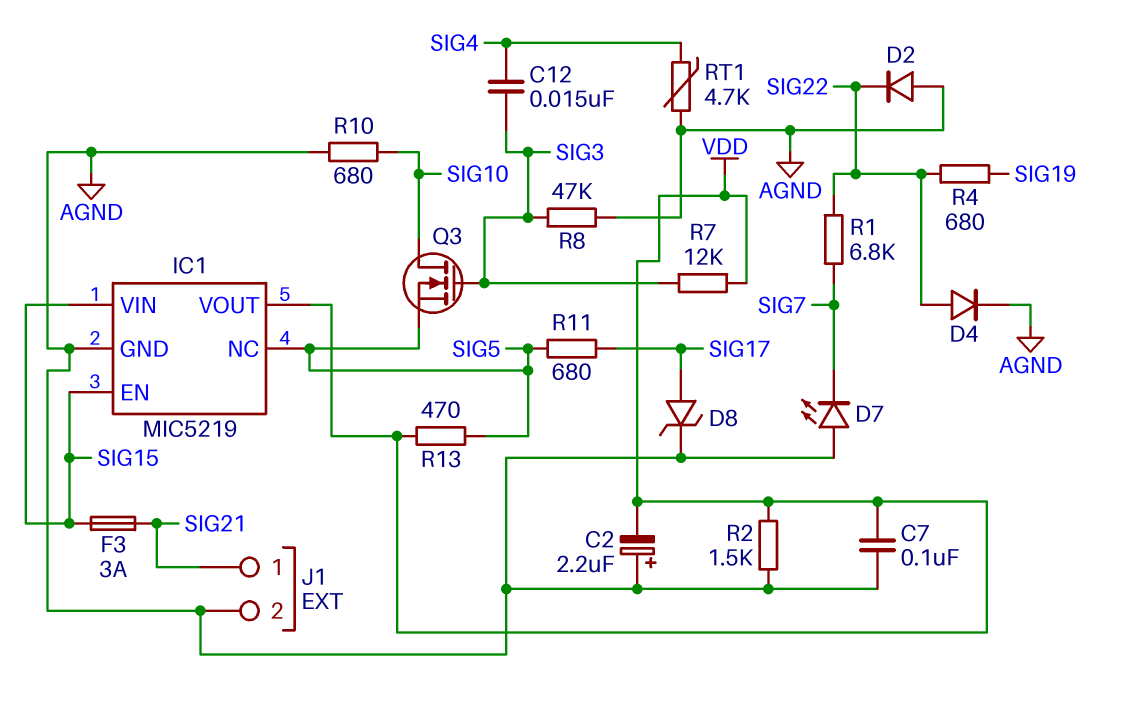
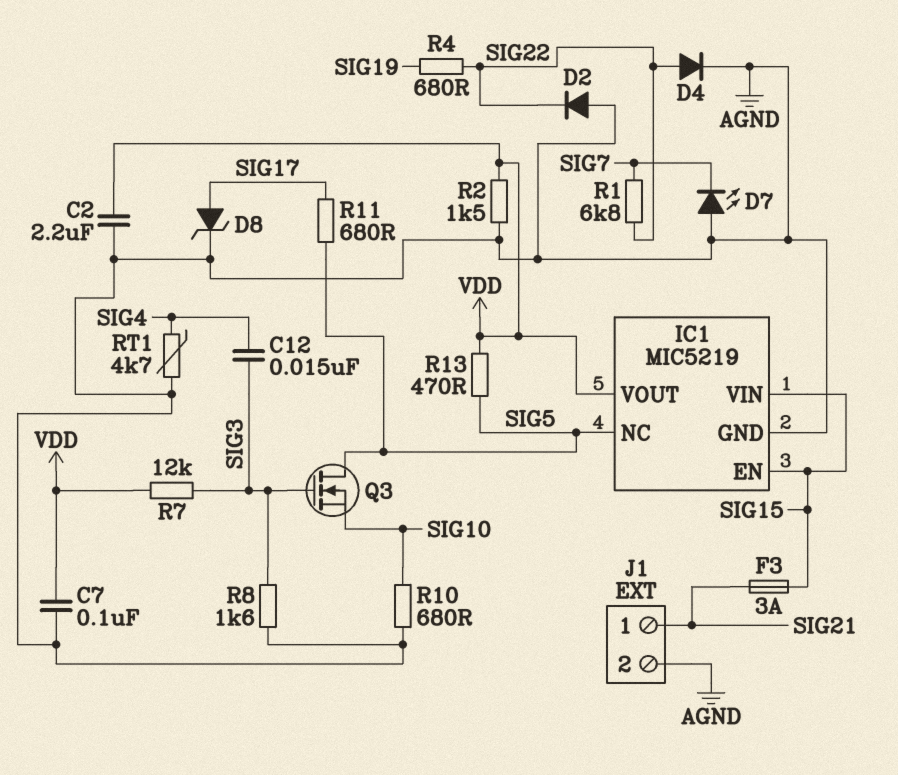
C2: 2.2uF (plus AGND, minus VDD) -> 2.2uF (AGND, VDD)
Q3: NMOS (G SIG3, D SIG10, S SIG5) -> NMOS (G SIG3, D SIG5, S SIG10)
R8: 47k (AGND, SIG3) -> 1.6k (AGND, SIG3)

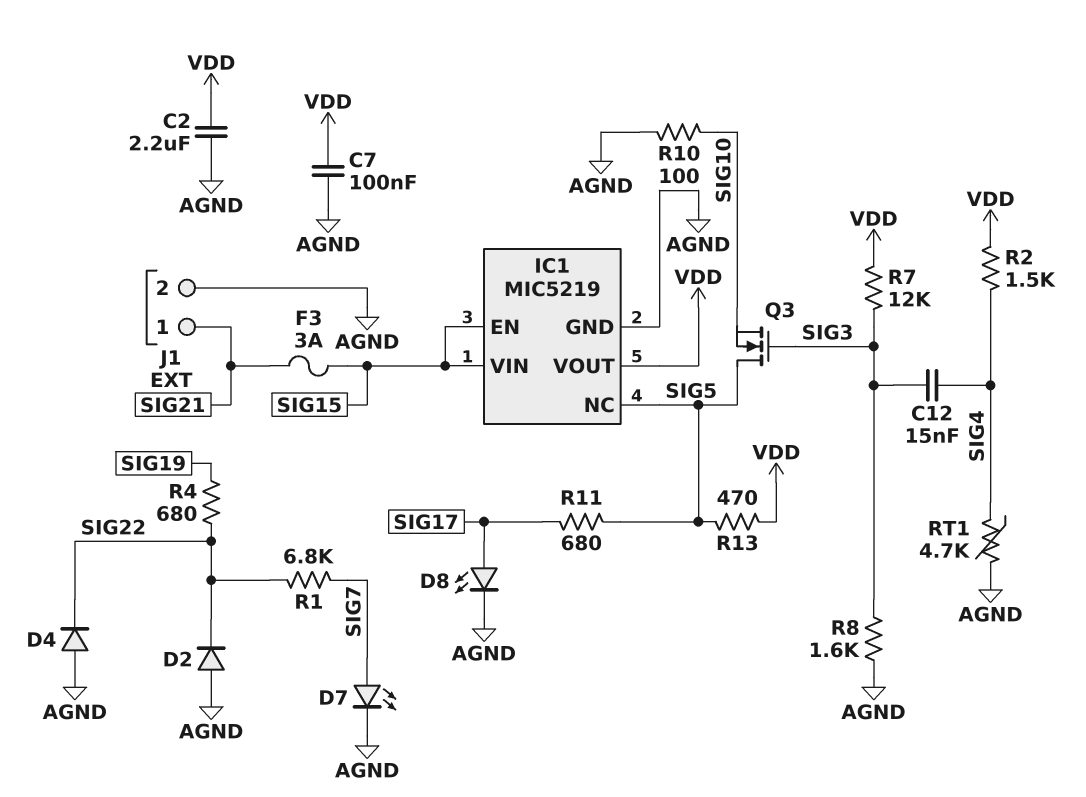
D4: diode (A SIG22, K AGND) -> diode (A AGND, K SIG22)
D7: LED (A AGND, K SIG7) -> LED (A SIG7, K AGND)
D8: zener (A SIG17, K AGND) -> LED (A SIG17, K AGND)
R2: 1.5k (AGND, VDD) -> 1.5k (SIG4, VDD)
R10: 680 (AGND, SIG10) -> 100 (AGND, SIG10)

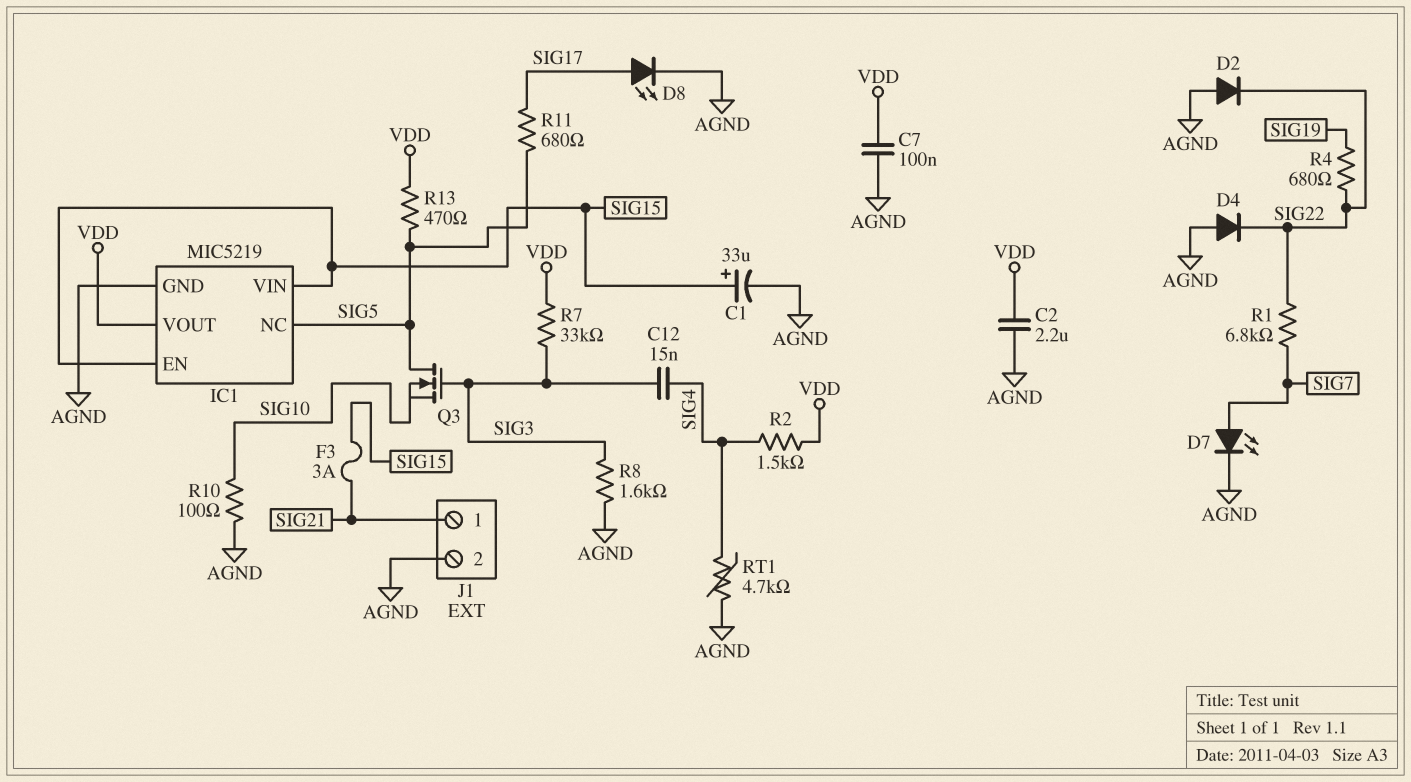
C1: none -> 33uF (plus SIG15, minus AGND)
R7: 12k (SIG3, VDD) -> 33k (SIG3, VDD)

